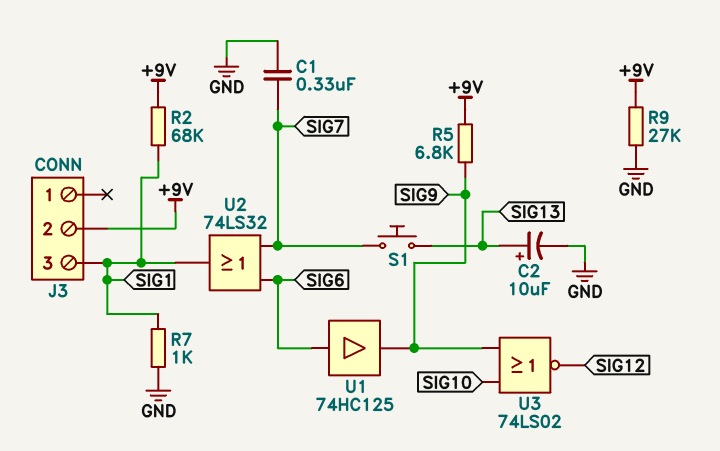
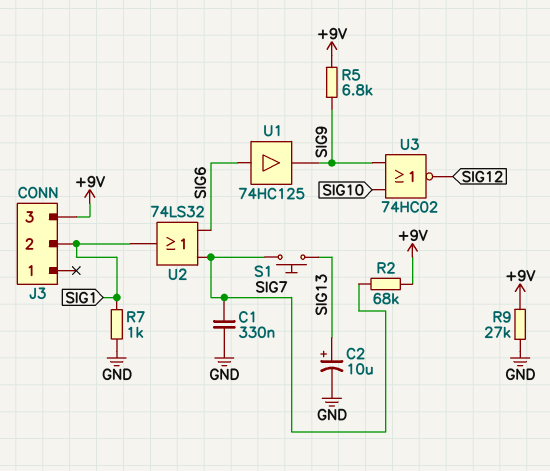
J3 pin 2: +9V -> SIG1
J3 pin 3: SIG1 -> +9V
R2: 68k (+9V, SIG1) -> 68k (+9V, SIG7)
U3: NOR 74LS02 (in SIG9, in SIG10, out SIG12) -> NOR 74HC02 (in SIG9, in SIG10, out SIG12)

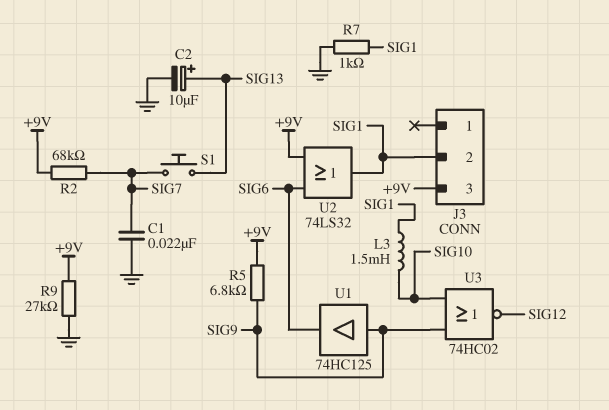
C1: 330nF (GND, SIG7) -> 22nF (GND, SIG7)
L3: none -> 1.5mH (SIG1, SIG10)
U1: buffer 74HC125 (in SIG6, out SIG9) -> buffer 74HC125 (in SIG9, out SIG6)
U2: OR 74LS32 (in SIG6, in SIG7, out SIG1) -> OR 74LS32 (in +9V, in SIG6, out SIG1)

